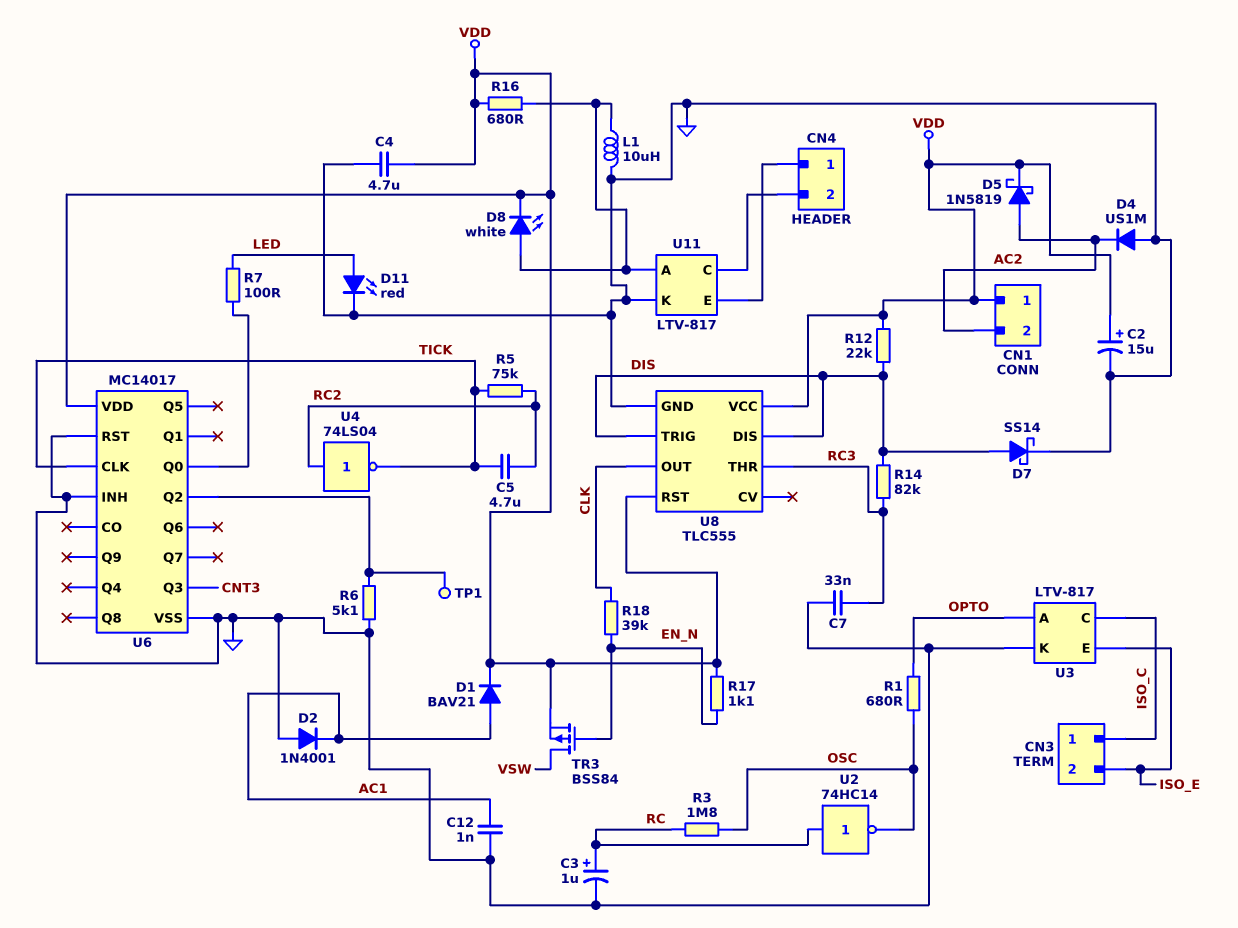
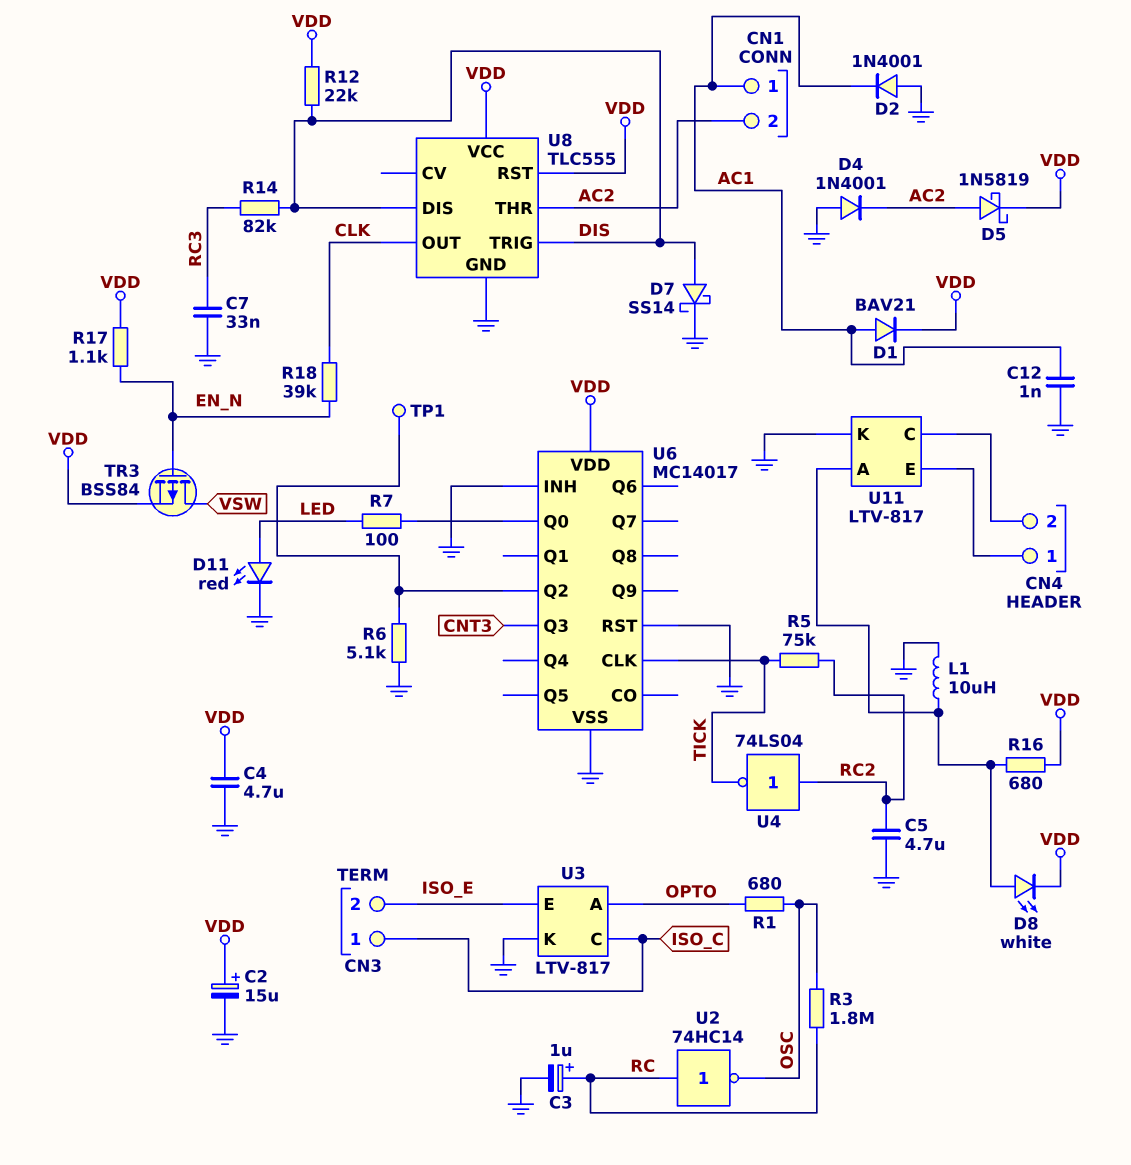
C5: 4.7uF (RC2, TICK) -> 4.7uF (GND, RC2)
CN1 pin 1: VDD -> AC1
D4: diode US1M (A GND, K AC2) -> diode 1N4001 (A GND, K AC2)
U8 pin THR: RC3 -> AC2

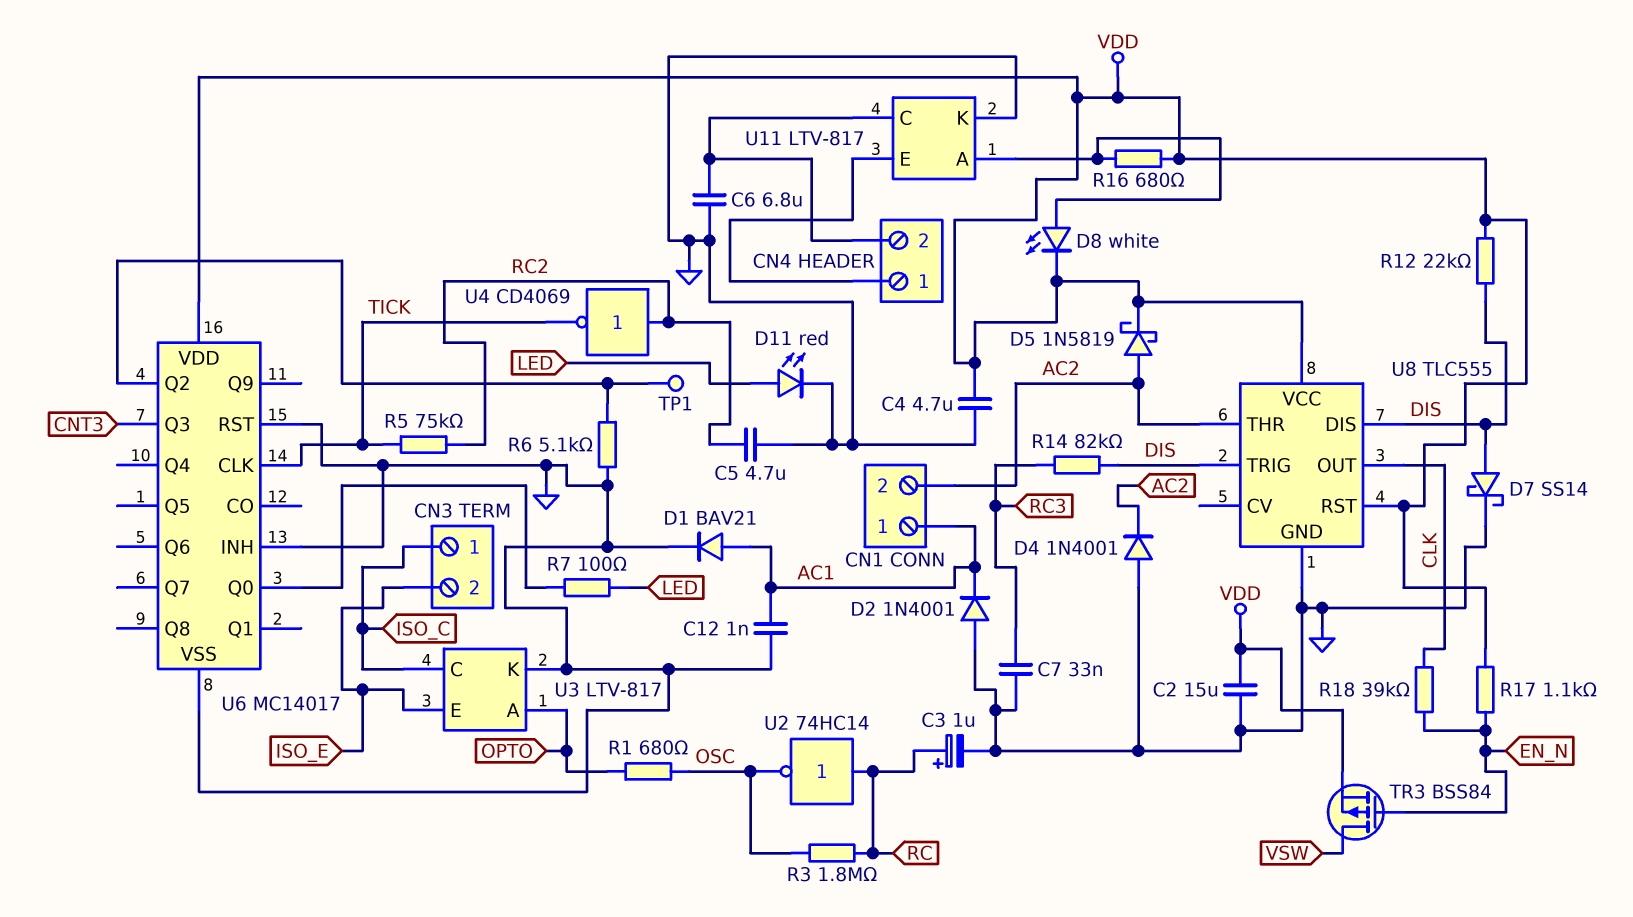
C2: 15uF (plus VDD, minus GND) -> 15uF (GND, VDD)
C6: none -> 6.8uF (CN4/2, GND)
D1: diode BAV21 (A AC1, K VDD) -> diode BAV21 (A AC1, K GND)
L1: 10uH (GND, U11/A) -> none
U4: NOT 74LS04 (in RC2, out TICK) -> NOT CD4069 (in RC2, out TICK)

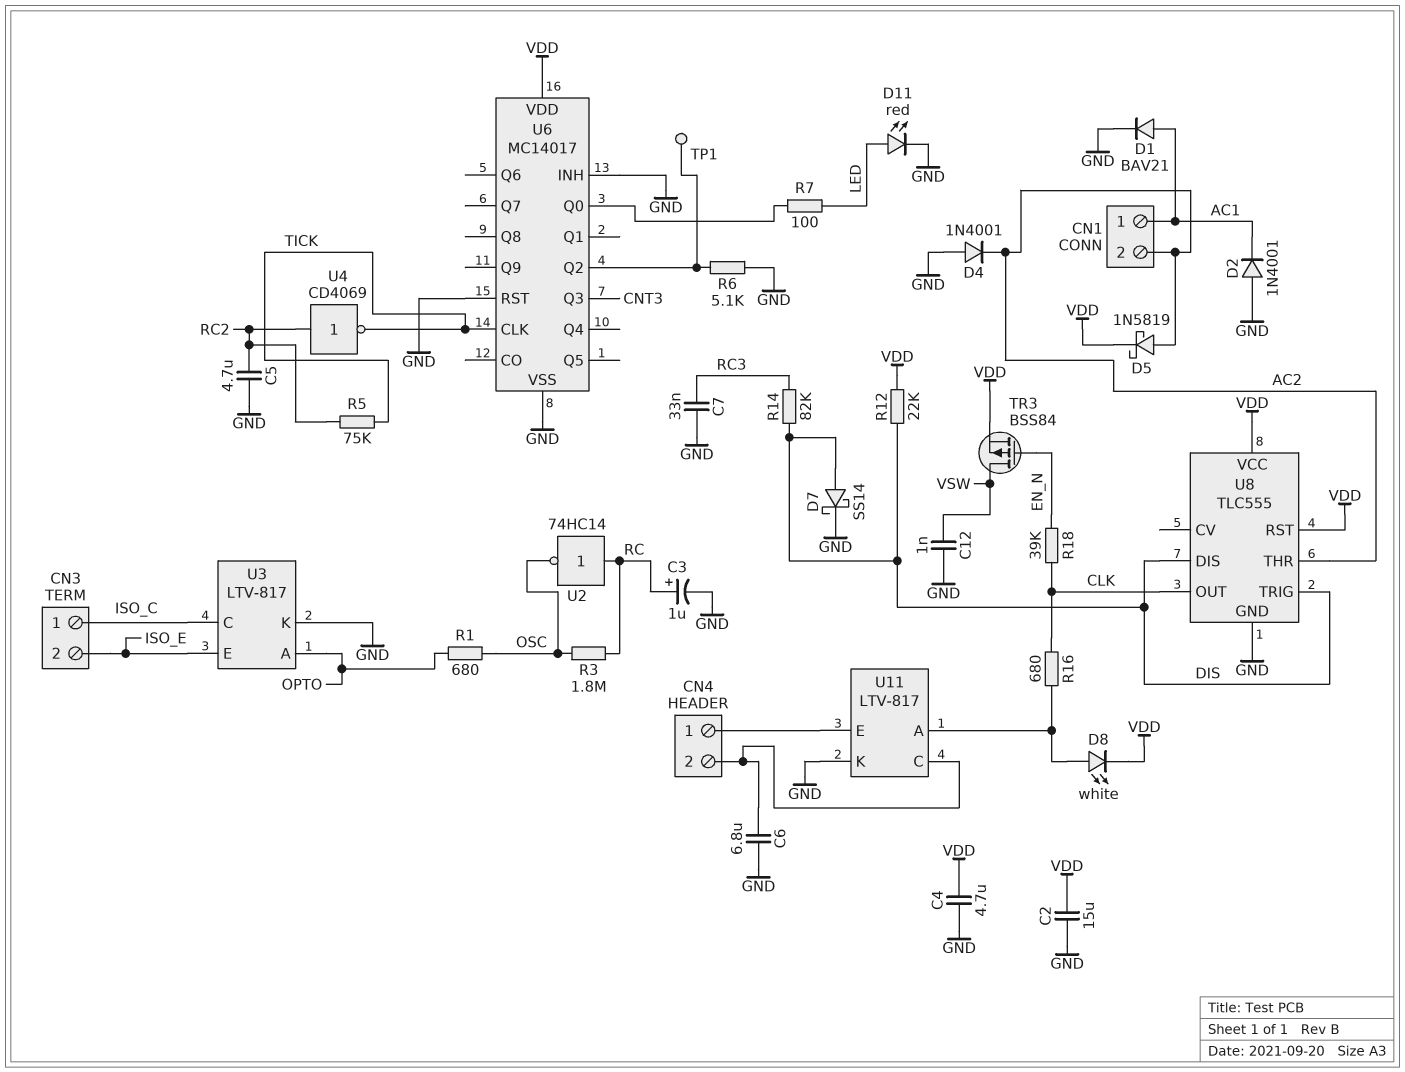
C12: 1nF (AC1, GND) -> 1nF (GND, VSW)
R16: 680 (U11/A, VDD) -> 680 (CLK, U11/A)
R17: 1.1k (EN_N, VDD) -> none

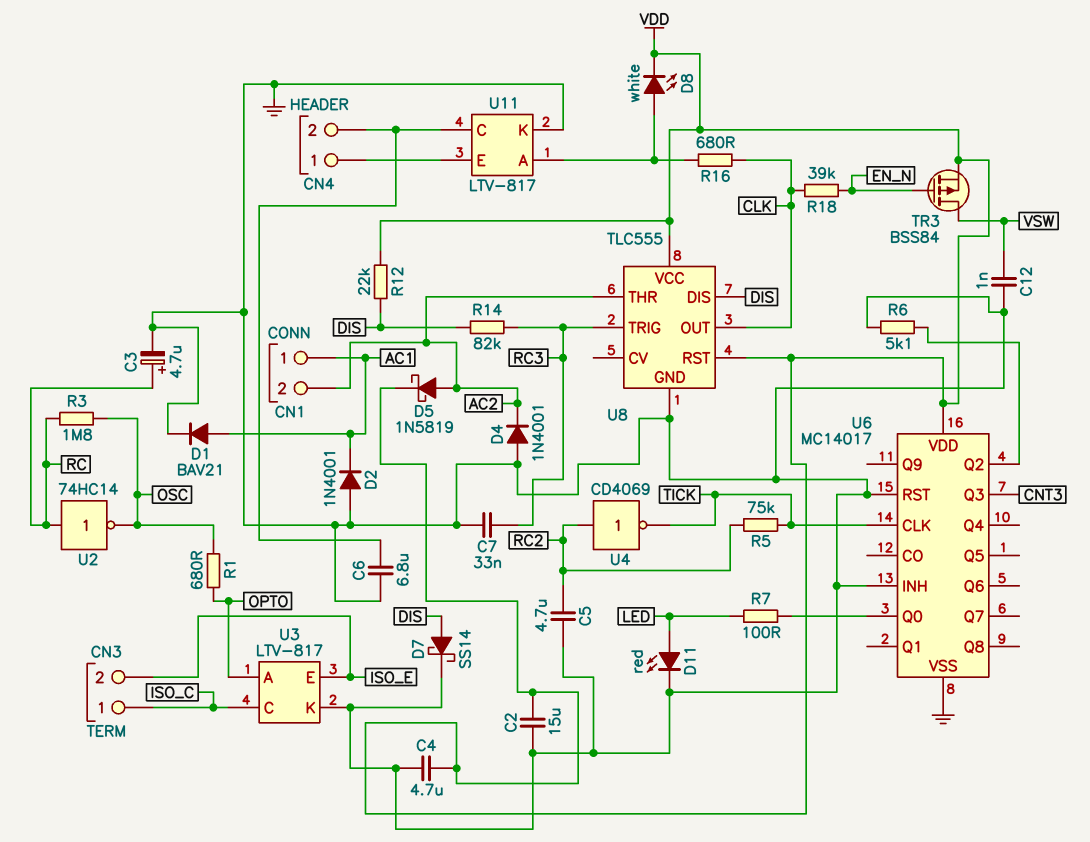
C3: 1uF (plus RC, minus GND) -> 4.7uF (plus RC, minus GND)
TP1: test point (U6/Q2) -> none
U8 pin TRIG: DIS -> RC3

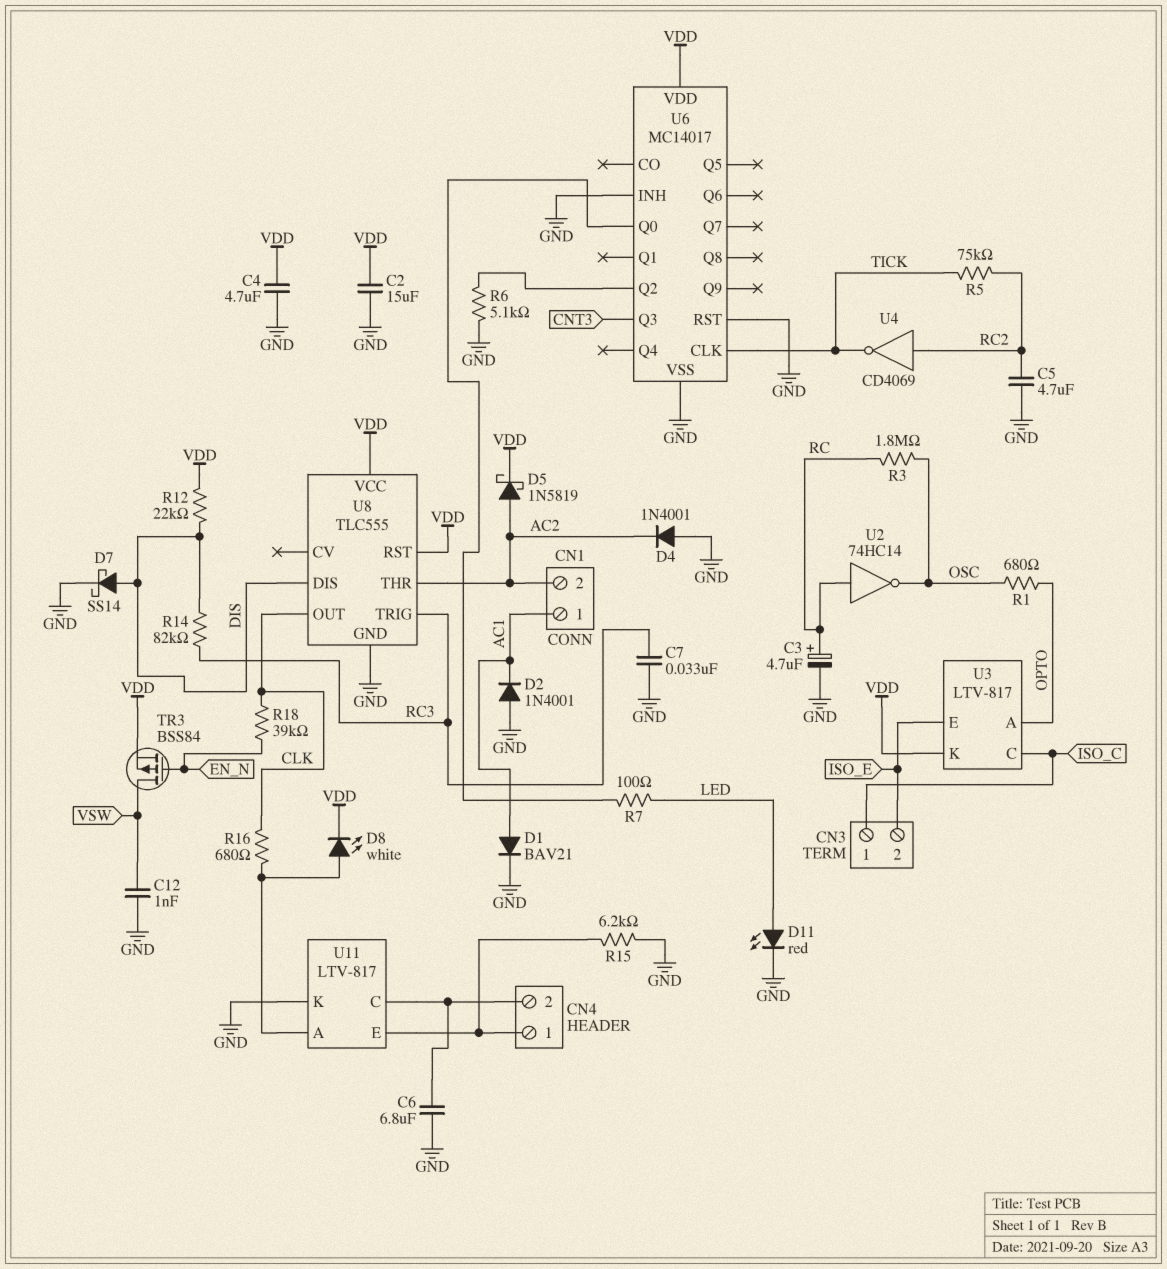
R15: none -> 6.2k (CN4/1, GND)
U3 pin K: GND -> VDD

